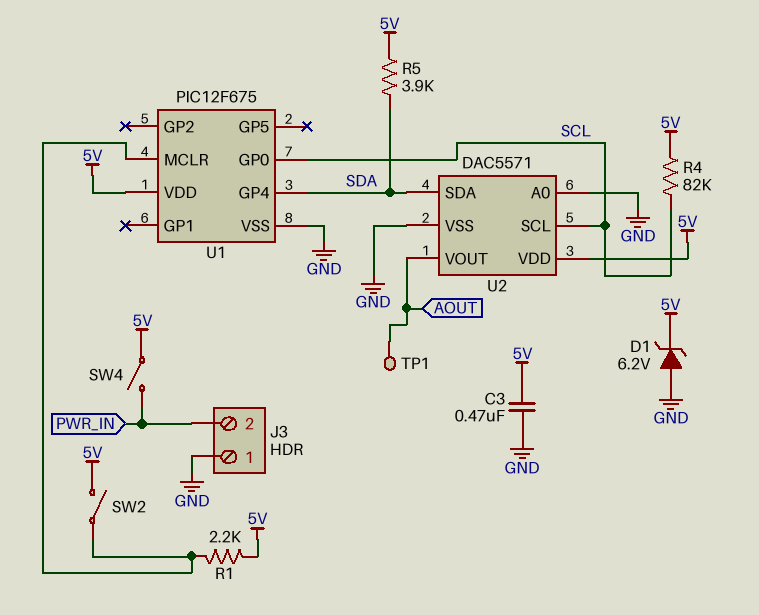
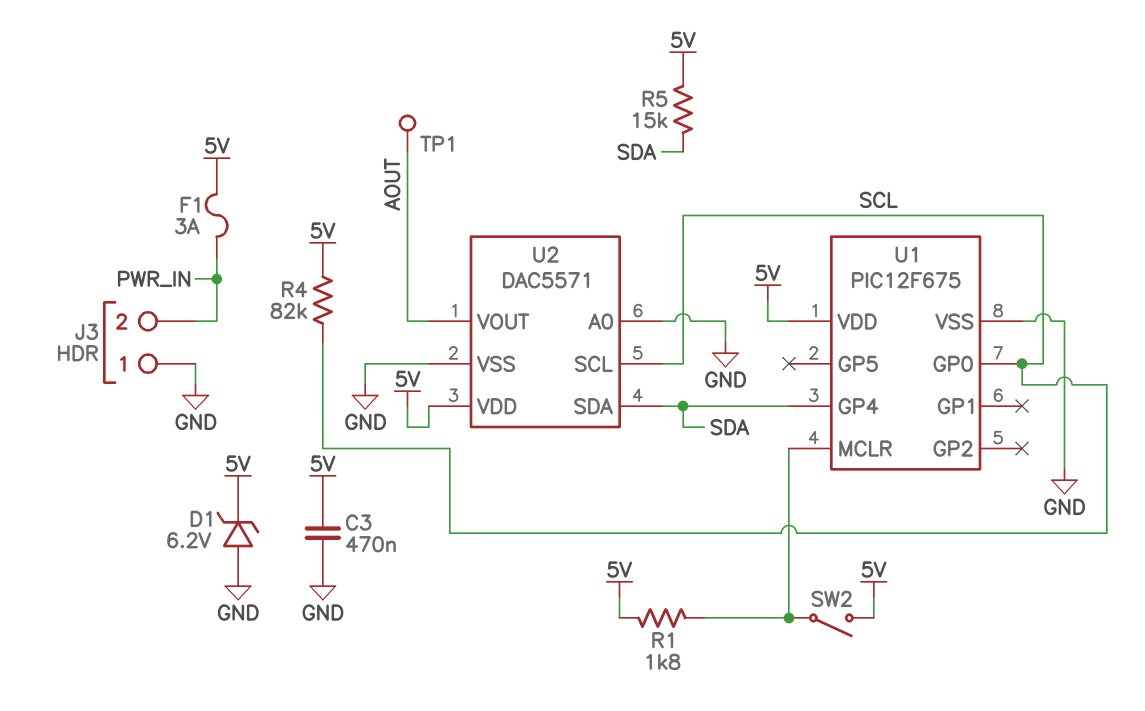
F1: none -> 3A (5V, PWR_IN)
R1: 2.2k (5V, U1/MCLR) -> 1.8k (5V, U1/MCLR)
R5: 3.9k (5V, SDA) -> 15k (5V, SDA)
SW4: switch (5V, PWR_IN) -> none

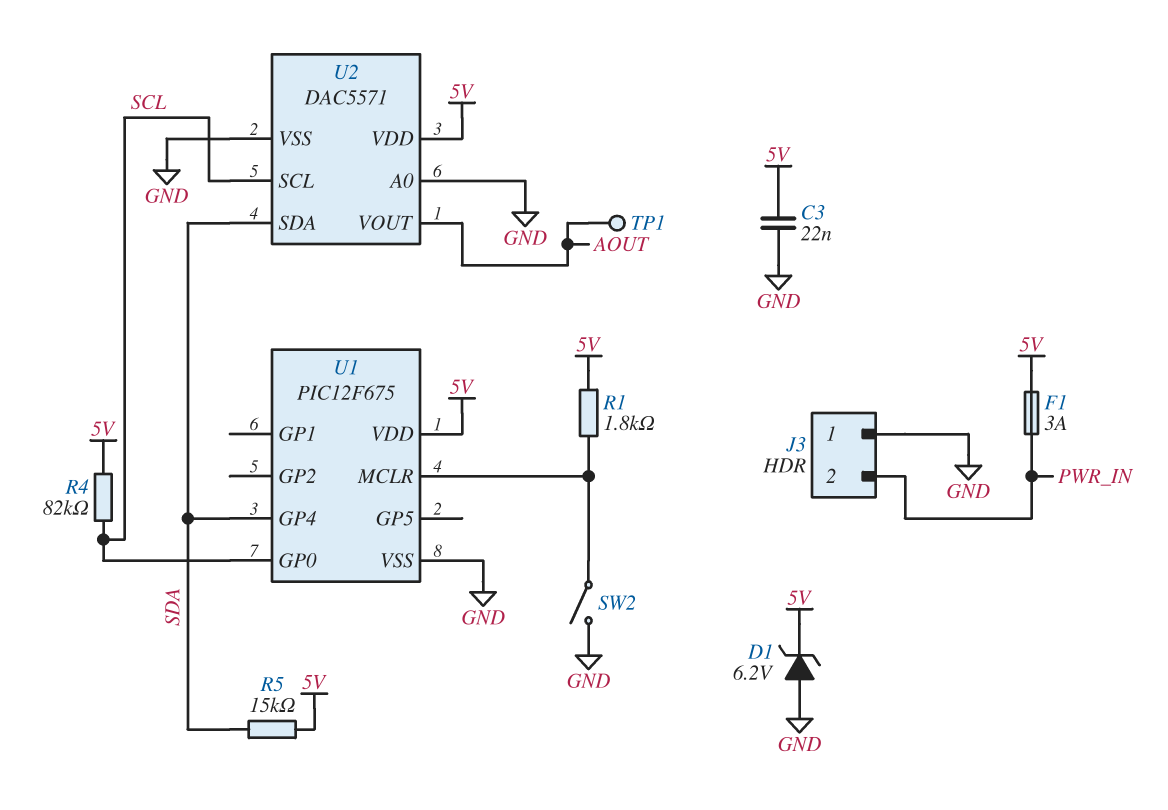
C3: 470nF (5V, GND) -> 22nF (5V, GND)
SW2: switch (5V, U1/MCLR) -> switch (GND, U1/MCLR)

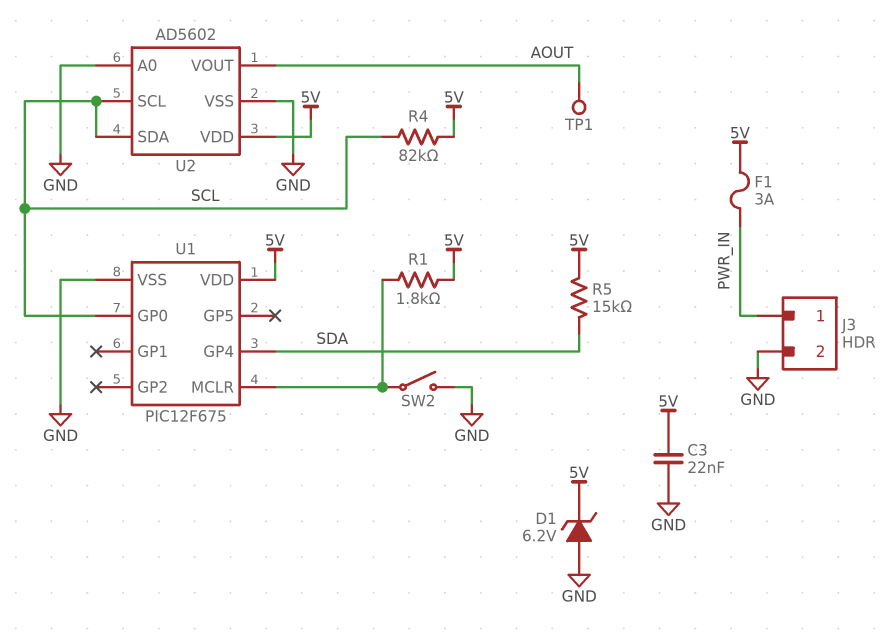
J3 pin 1: GND -> PWR_IN
J3 pin 2: PWR_IN -> GND
U2: DAC5571 -> AD5602
U2 pin SDA: SDA -> SCL

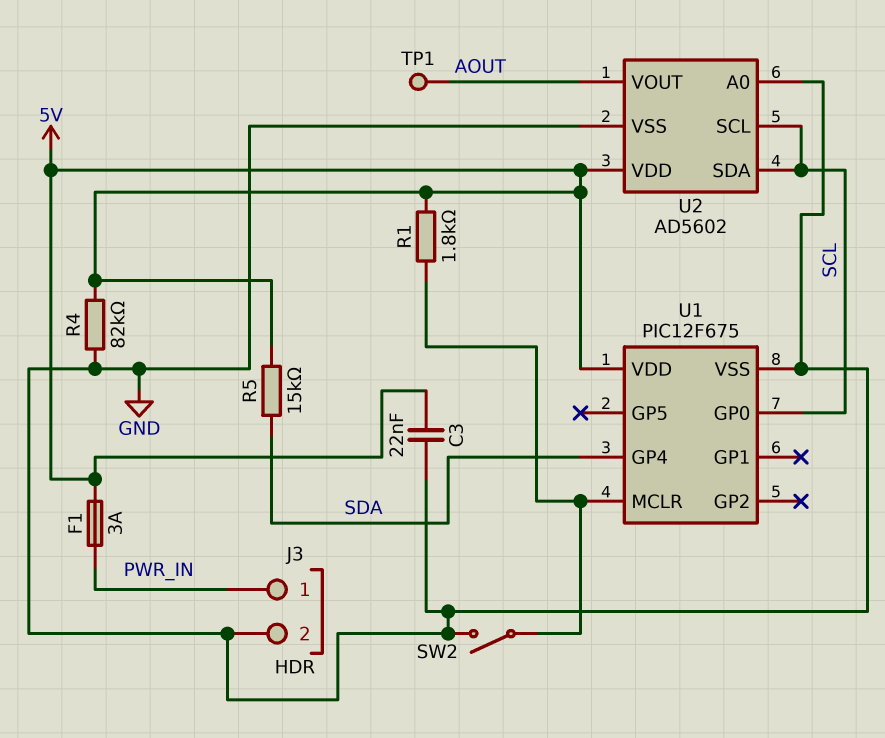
D1: zener 6.2V (A GND, K 5V) -> none
R4: 82k (5V, SCL) -> 82k (5V, GND)

